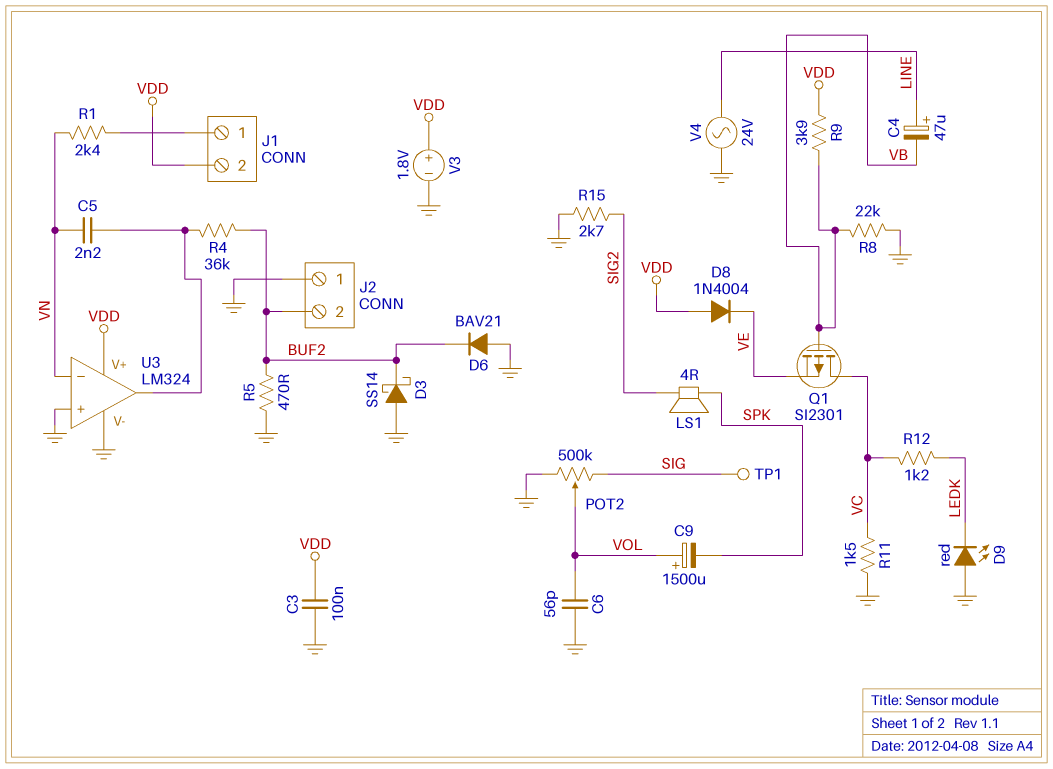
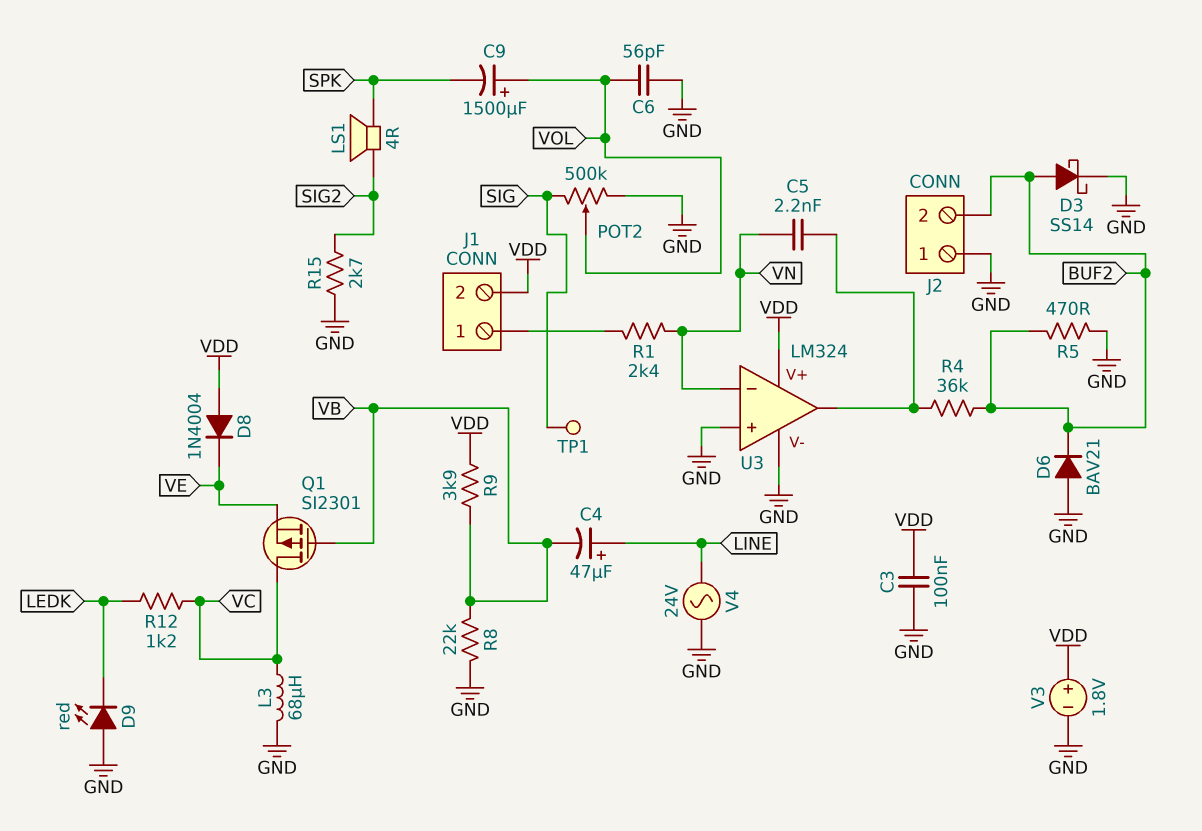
D3: schottky SS14 (A GND, K BUF2) -> schottky SS14 (A BUF2, K GND)
L3: none -> 68uH (GND, VC)
R11: 1.5k (GND, VC) -> none

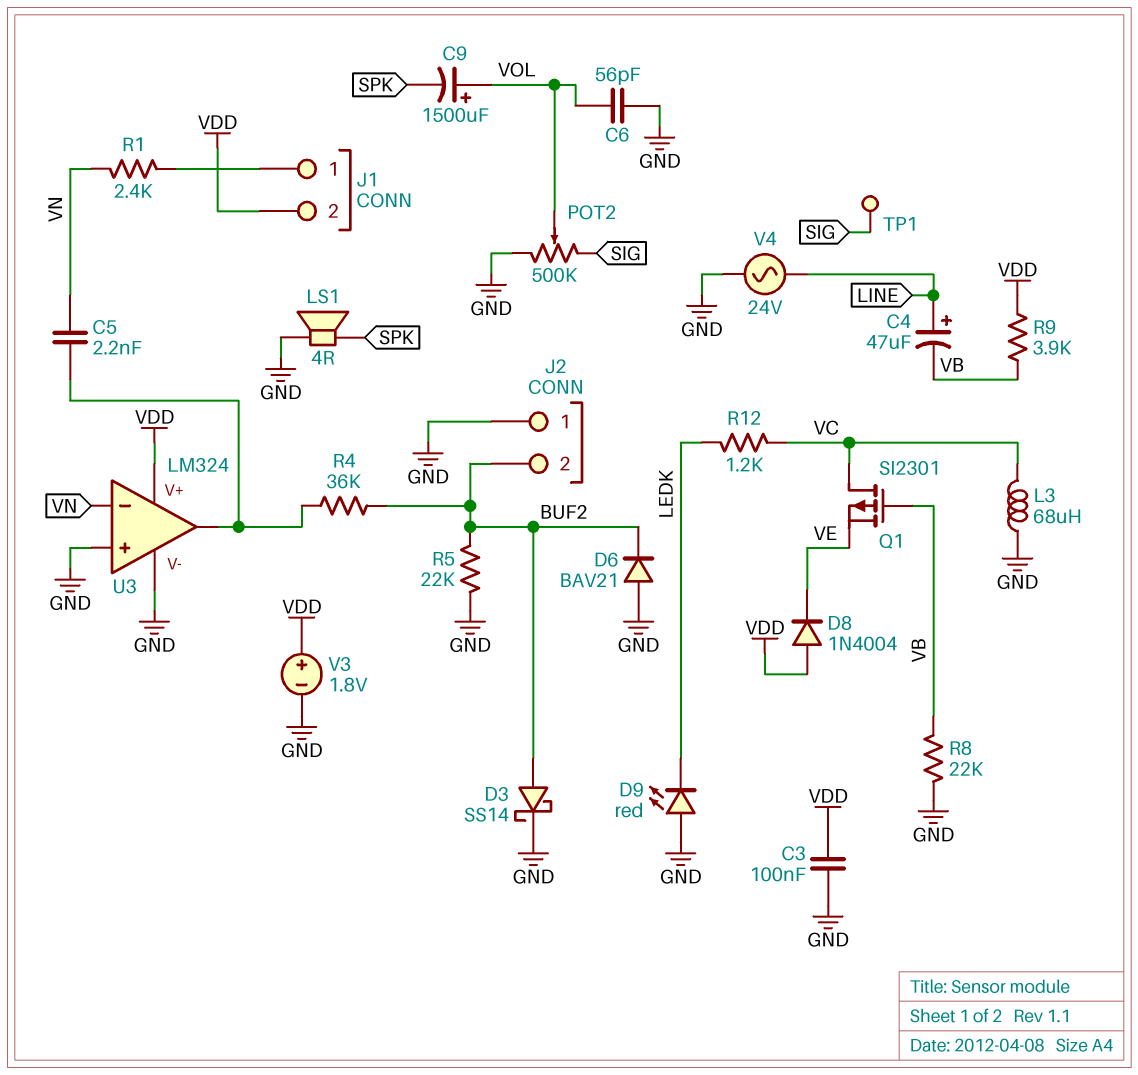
LS1: speaker 4R (SIG2, SPK) -> speaker 4R (GND, SPK)
R5: 470 (BUF2, GND) -> 22k (BUF2, GND)
R15: 2.7k (GND, SIG2) -> none

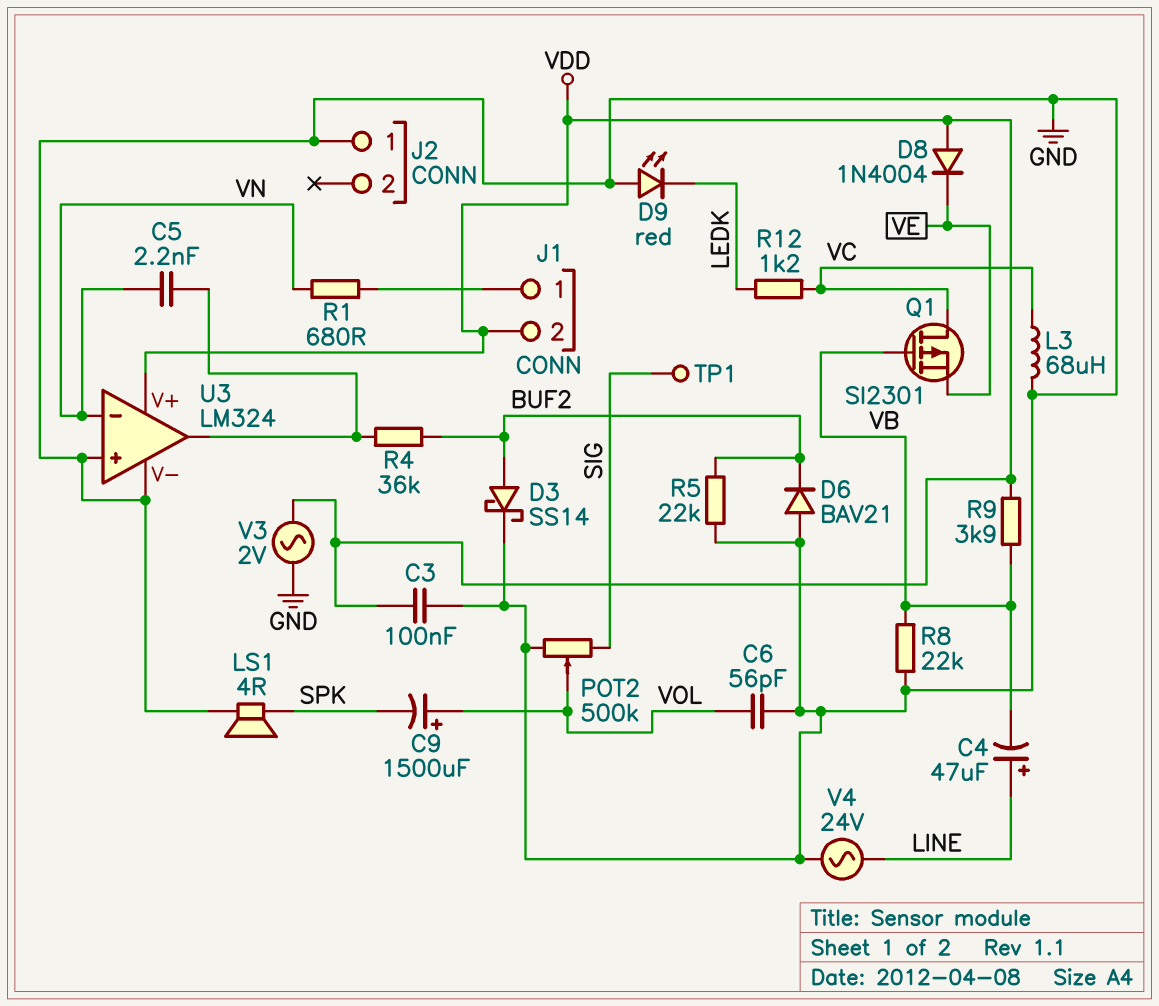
J2 pin 2: BUF2 -> none
R1: 2.4k (J1/1, VN) -> 680 (J1/1, VN)
V3: 1.8V (plus VDD, minus GND) -> AC 2V (GND, VDD)

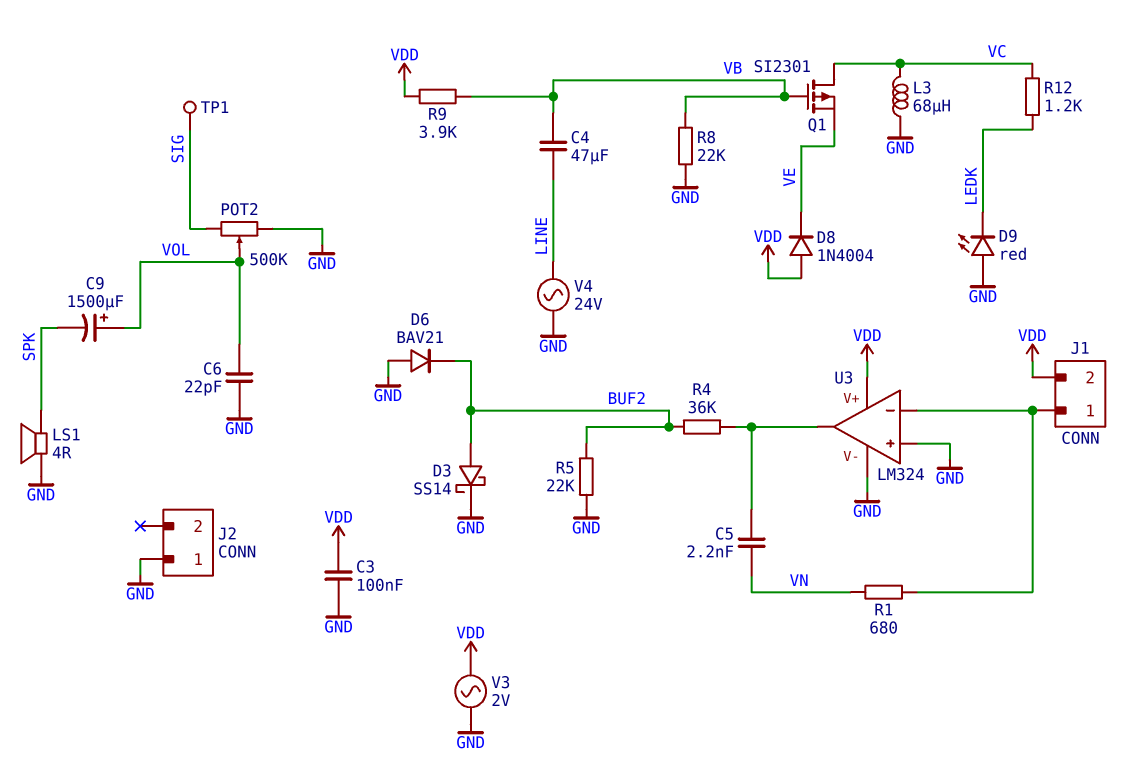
C4: 47uF (plus LINE, minus VB) -> 47uF (LINE, VB)
C6: 56pF (GND, VOL) -> 22pF (GND, VOL)
U3 pin in-: VN -> J1/1

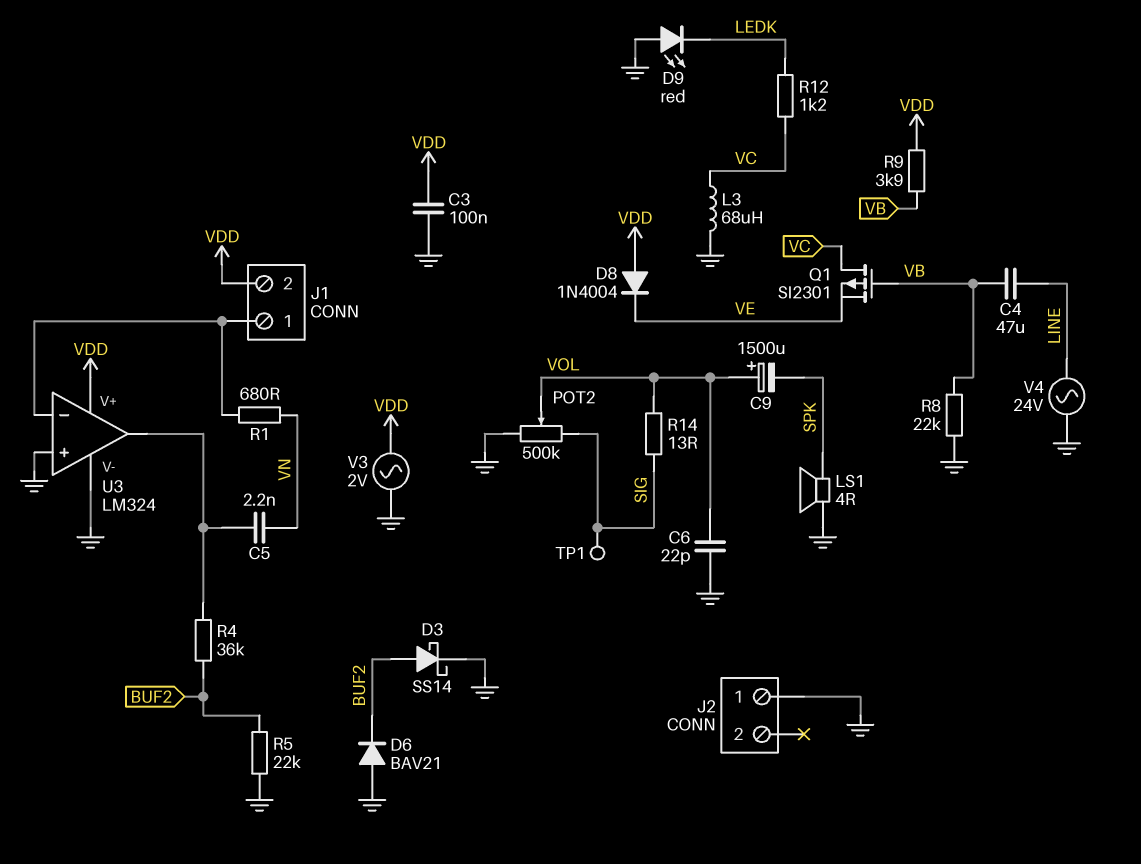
R14: none -> 13 (SIG, VOL)

